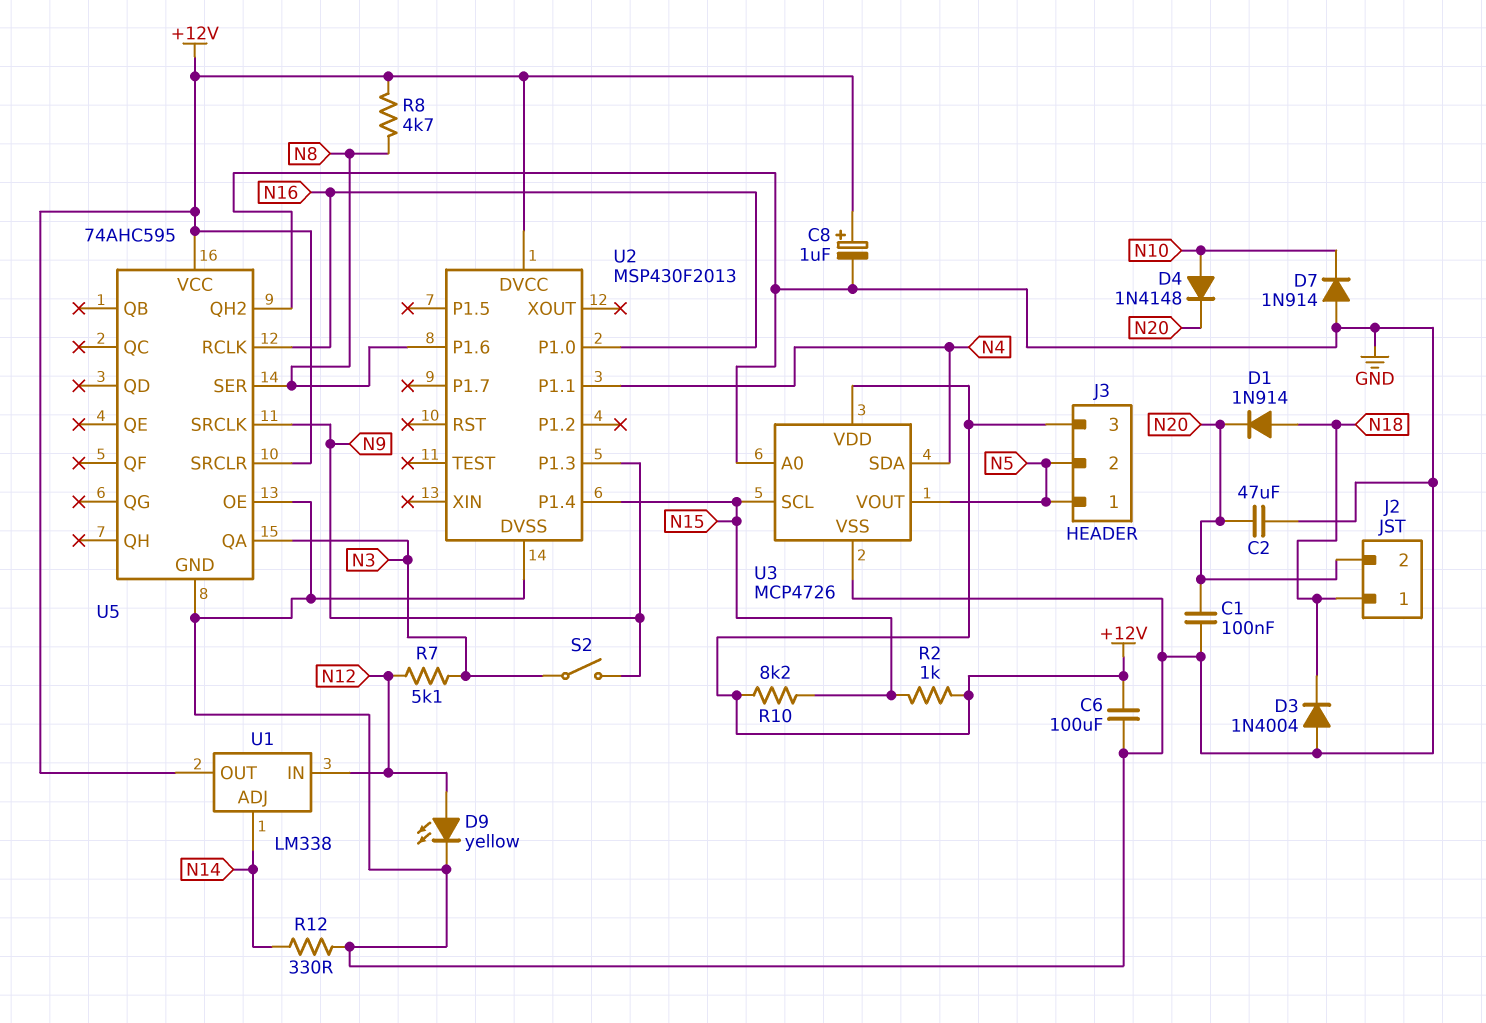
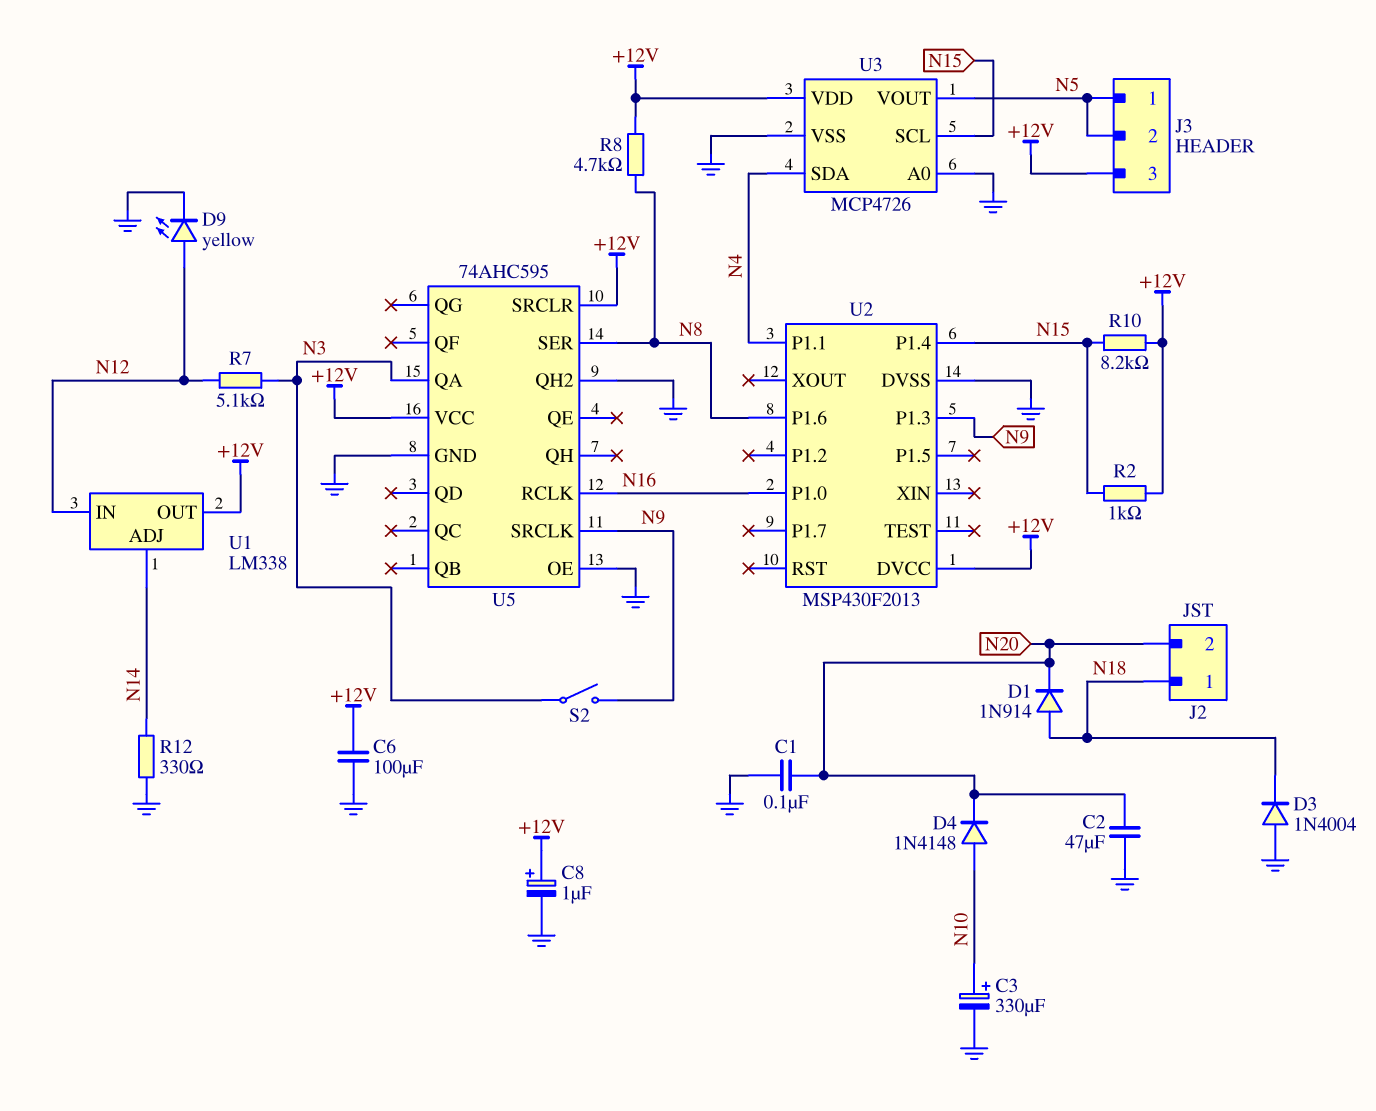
C3: none -> 330uF (plus N10, minus GND)
D7: diode 1N914 (A GND, K N10) -> none

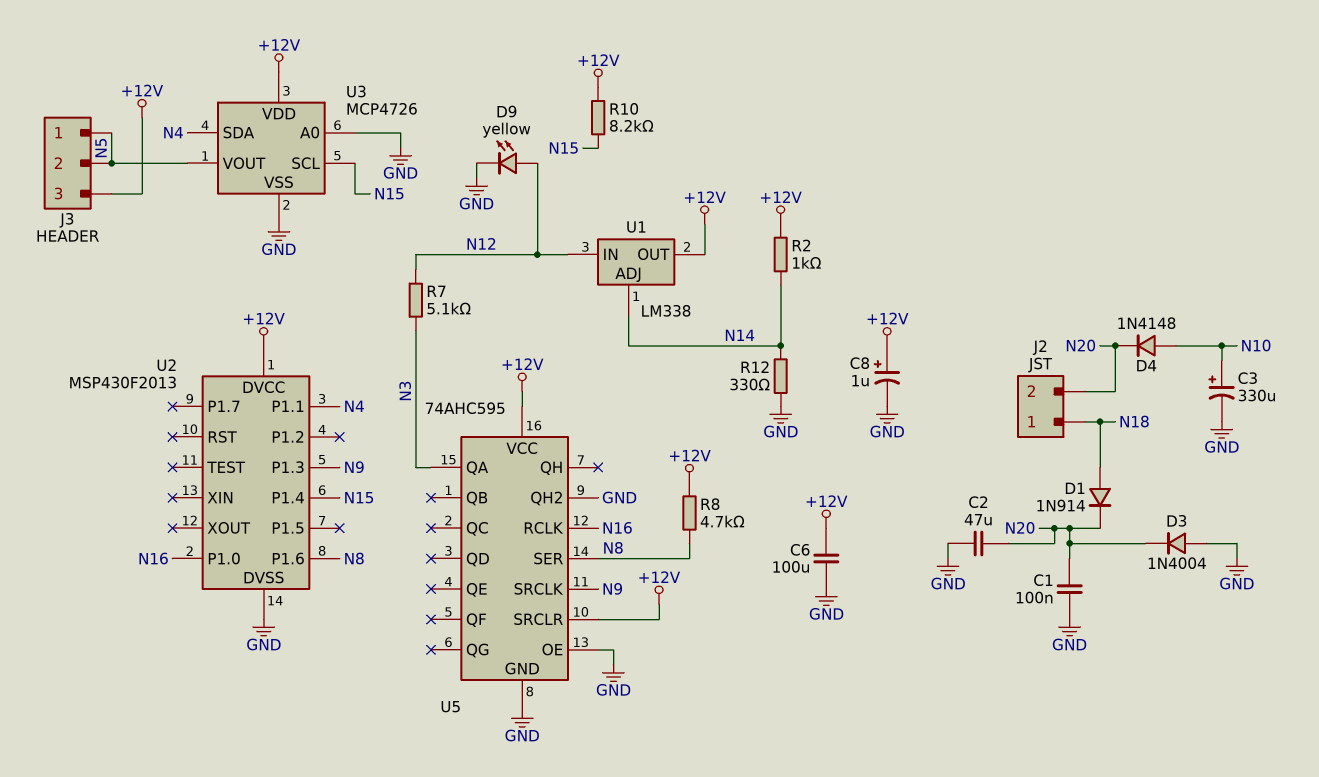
D3: diode 1N4004 (A GND, K N18) -> diode 1N4004 (A GND, K N20)
R2: 1k (+12V, N15) -> 1k (+12V, N14)
S2: switch (N3, N9) -> none

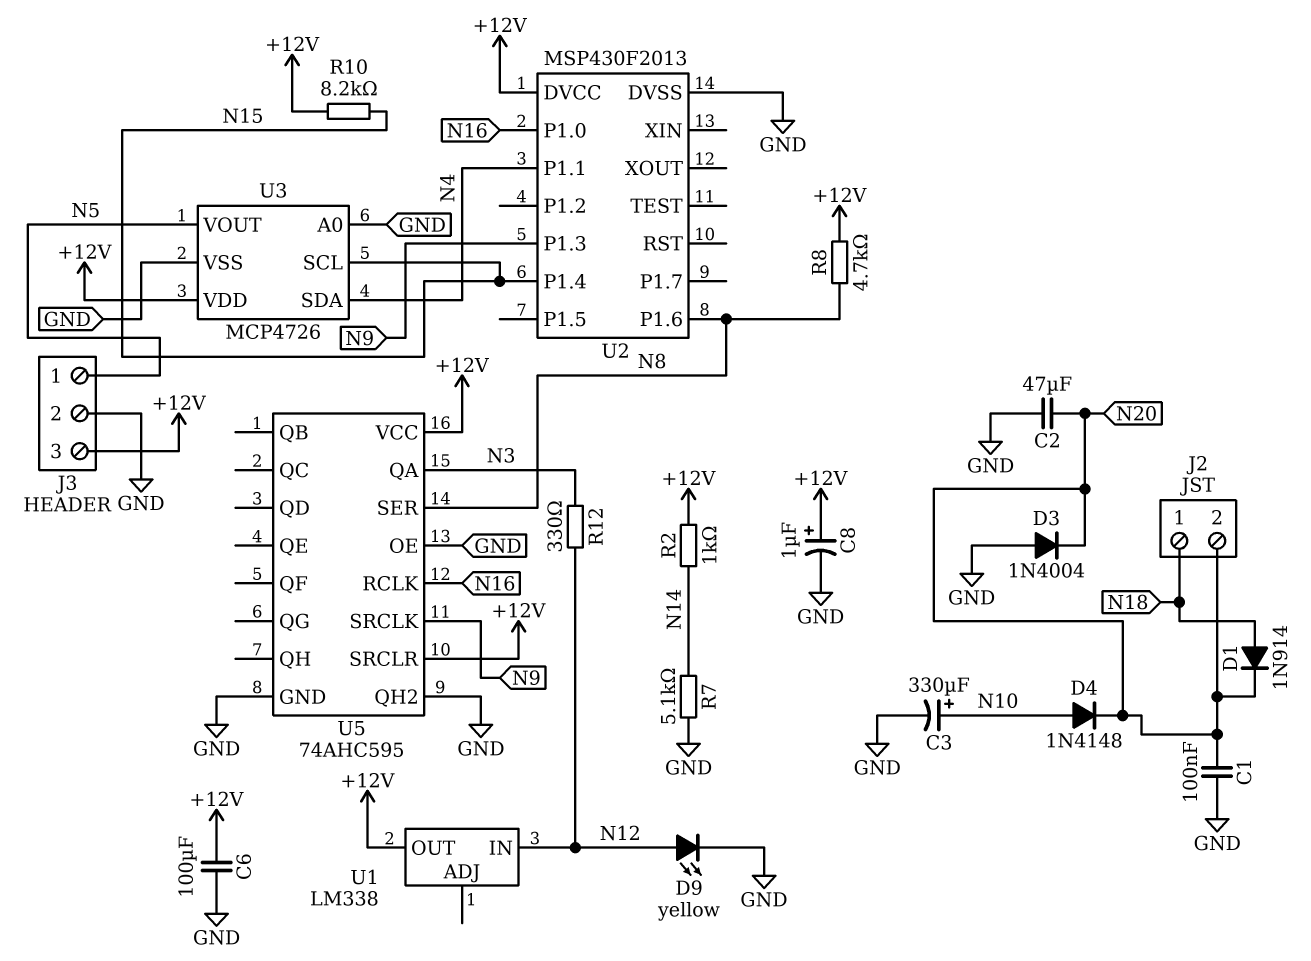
J3 pin 2: N5 -> GND
R7: 5.1k (N3, N12) -> 5.1k (GND, N14)
R12: 330 (GND, N14) -> 330 (N3, N12)
U1 pin ADJ: N14 -> none

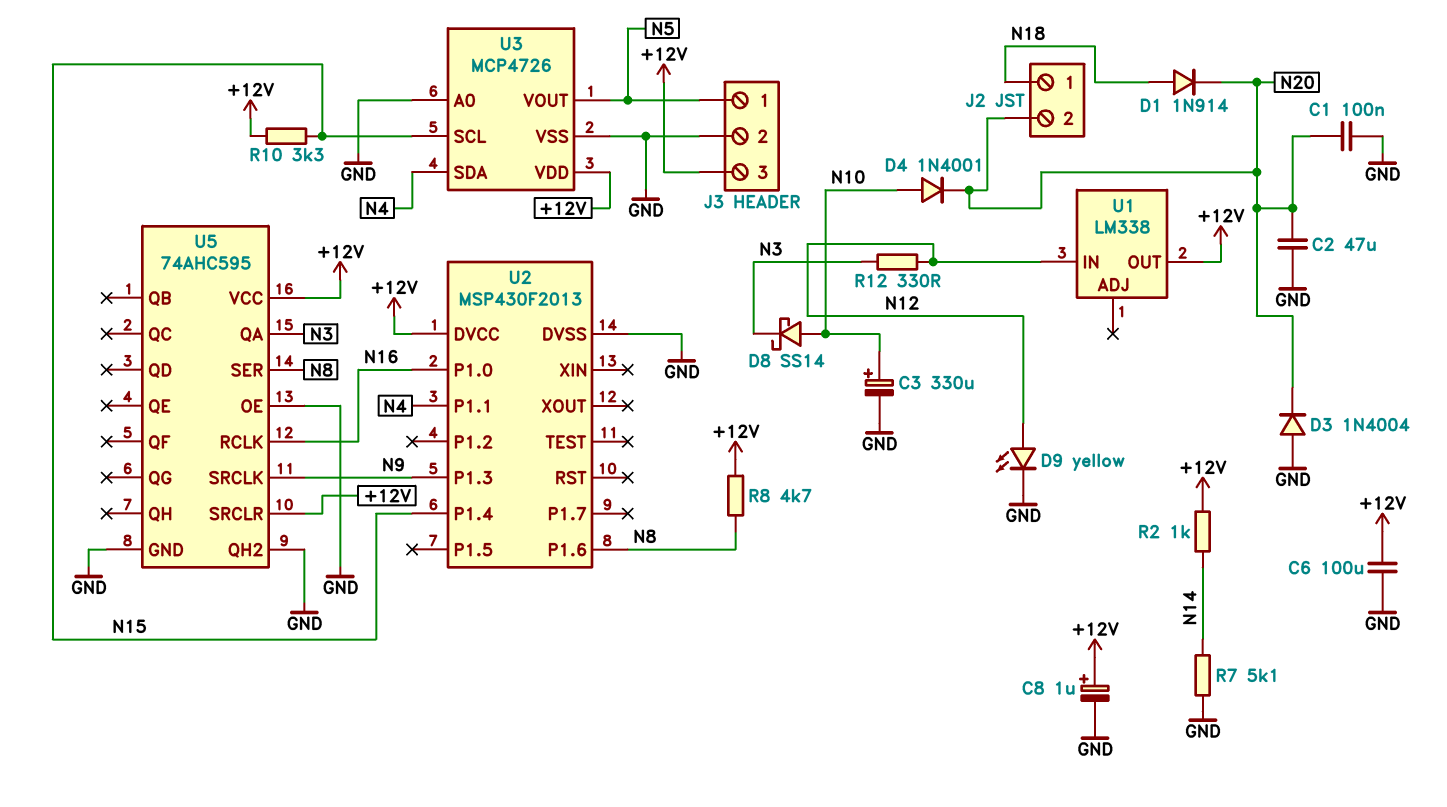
D4: diode 1N4148 (A N10, K N20) -> diode 1N4001 (A N10, K N20)
D8: none -> schottky SS14 (A N10, K N3)
R10: 8.2k (+12V, N15) -> 3.3k (+12V, N15)

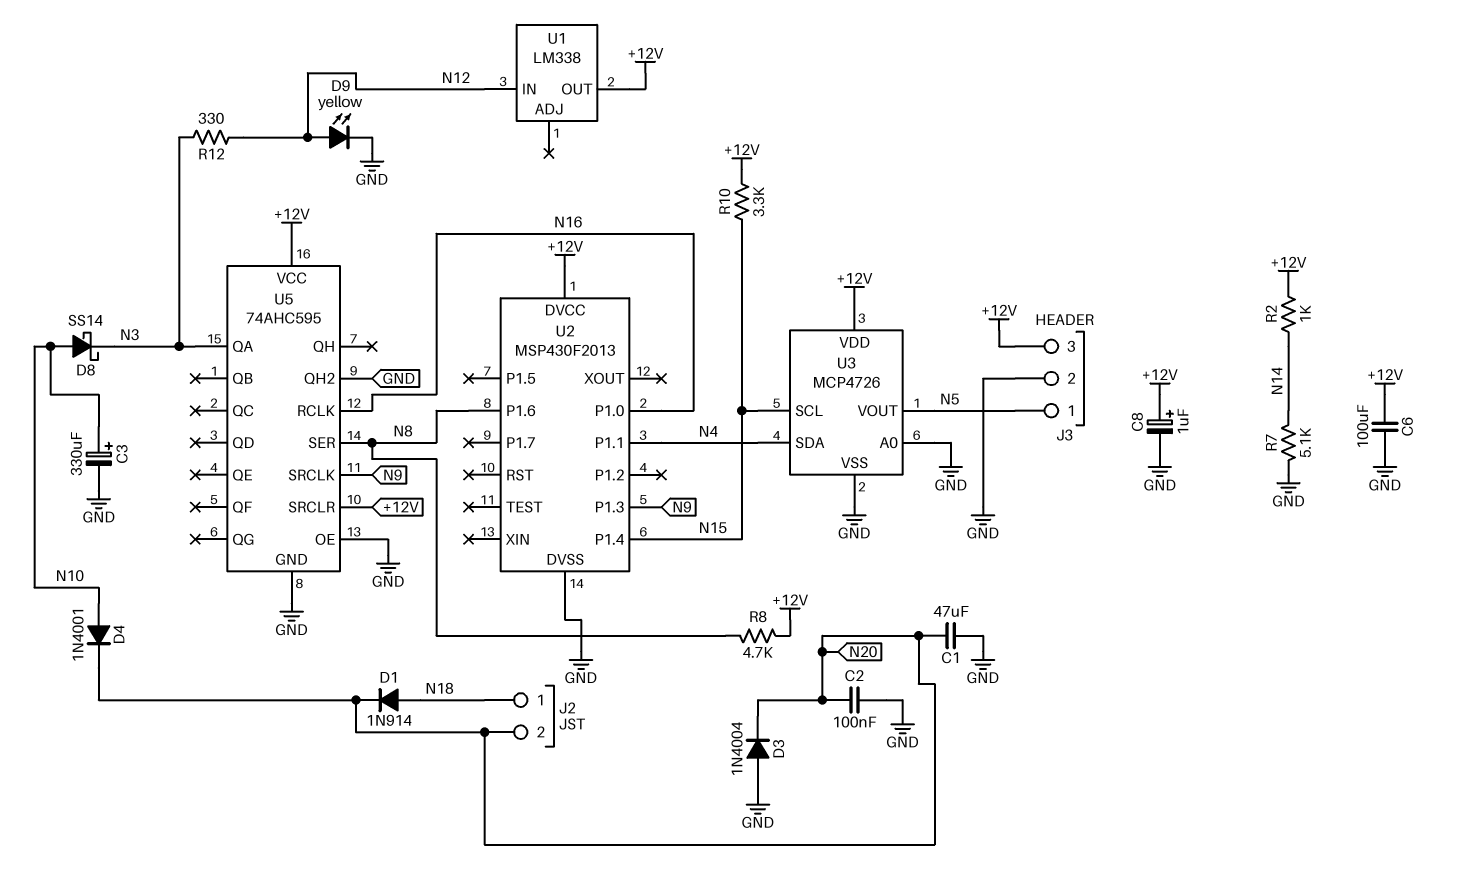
C1: 100nF (GND, N20) -> 47uF (GND, N20)
C2: 47uF (GND, N20) -> 100nF (GND, N20)

